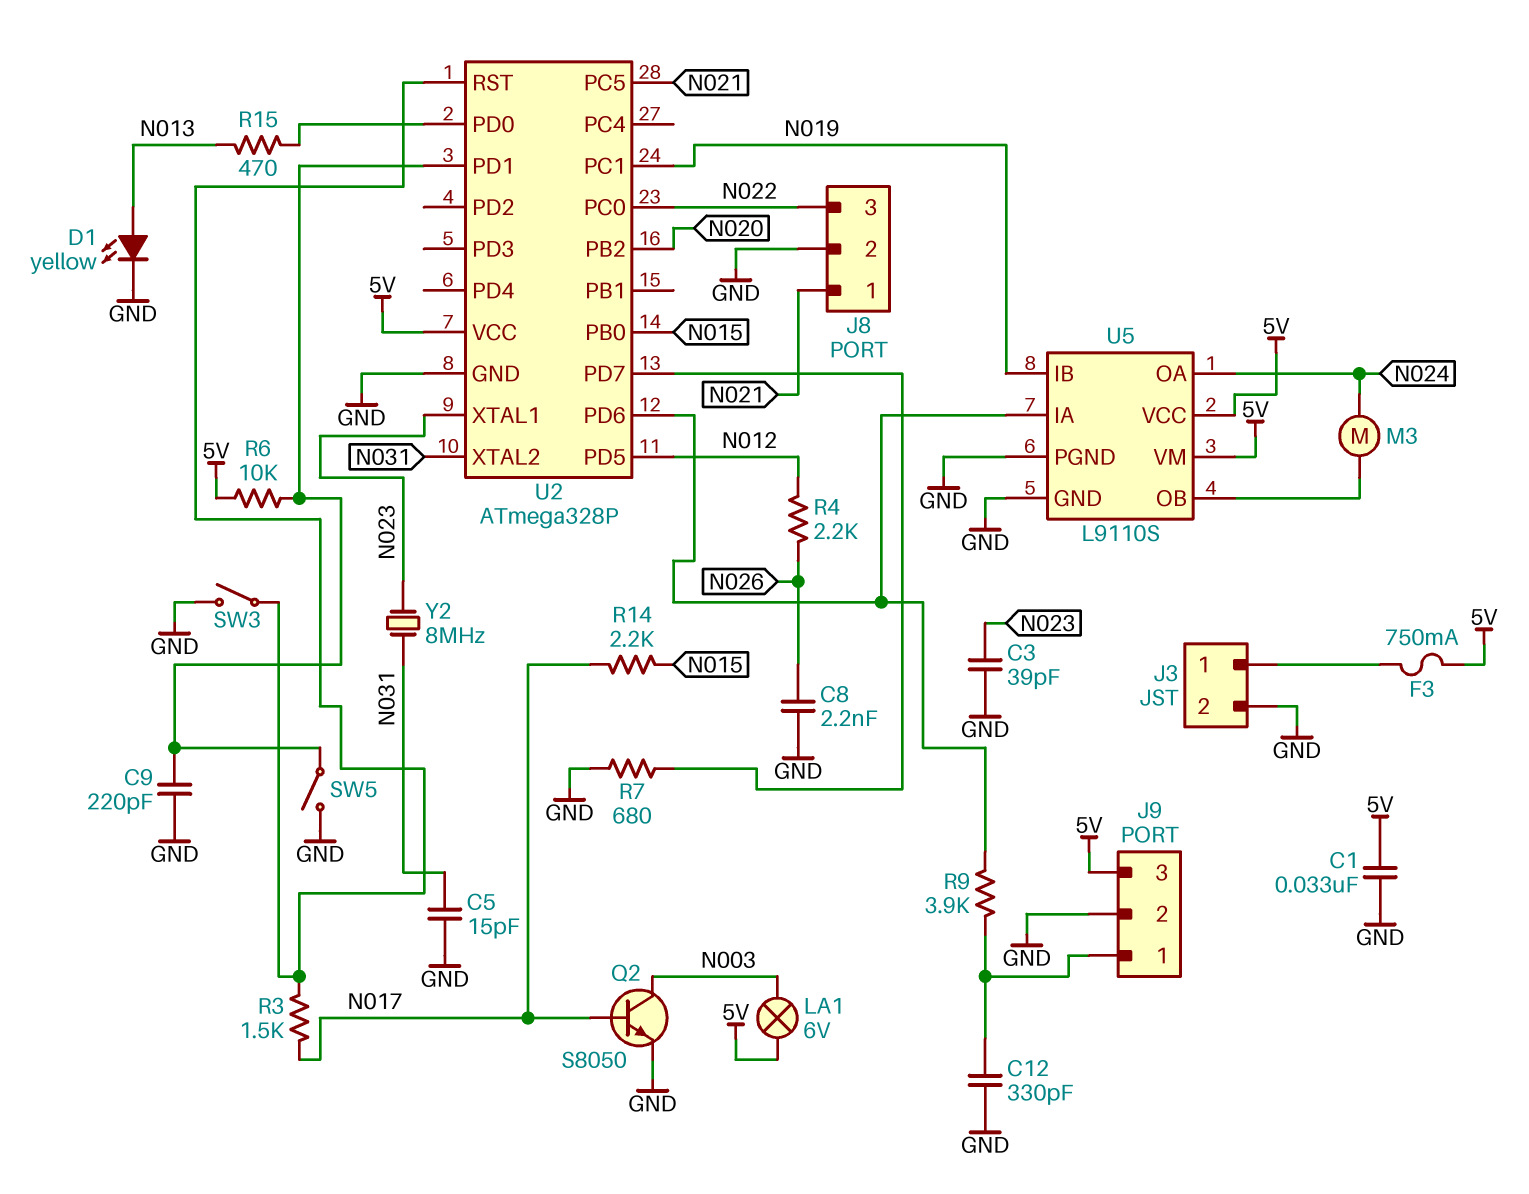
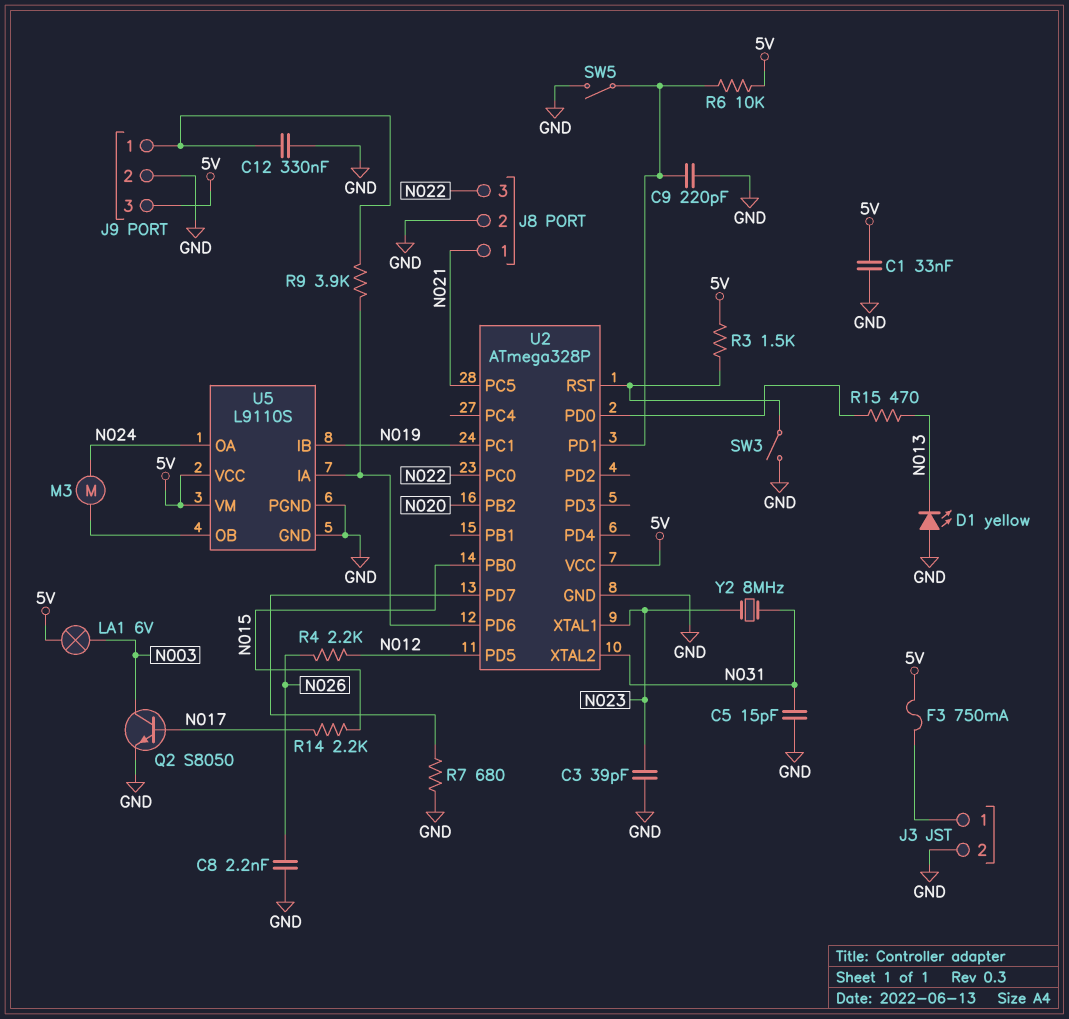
C12: 330pF (GND, J9/1) -> 330nF (GND, J9/1)
D1: LED yellow (A N013, K GND) -> LED yellow (A GND, K N013)
R3: 1.5k (N017, U2/RST) -> 1.5k (5V, U2/RST)

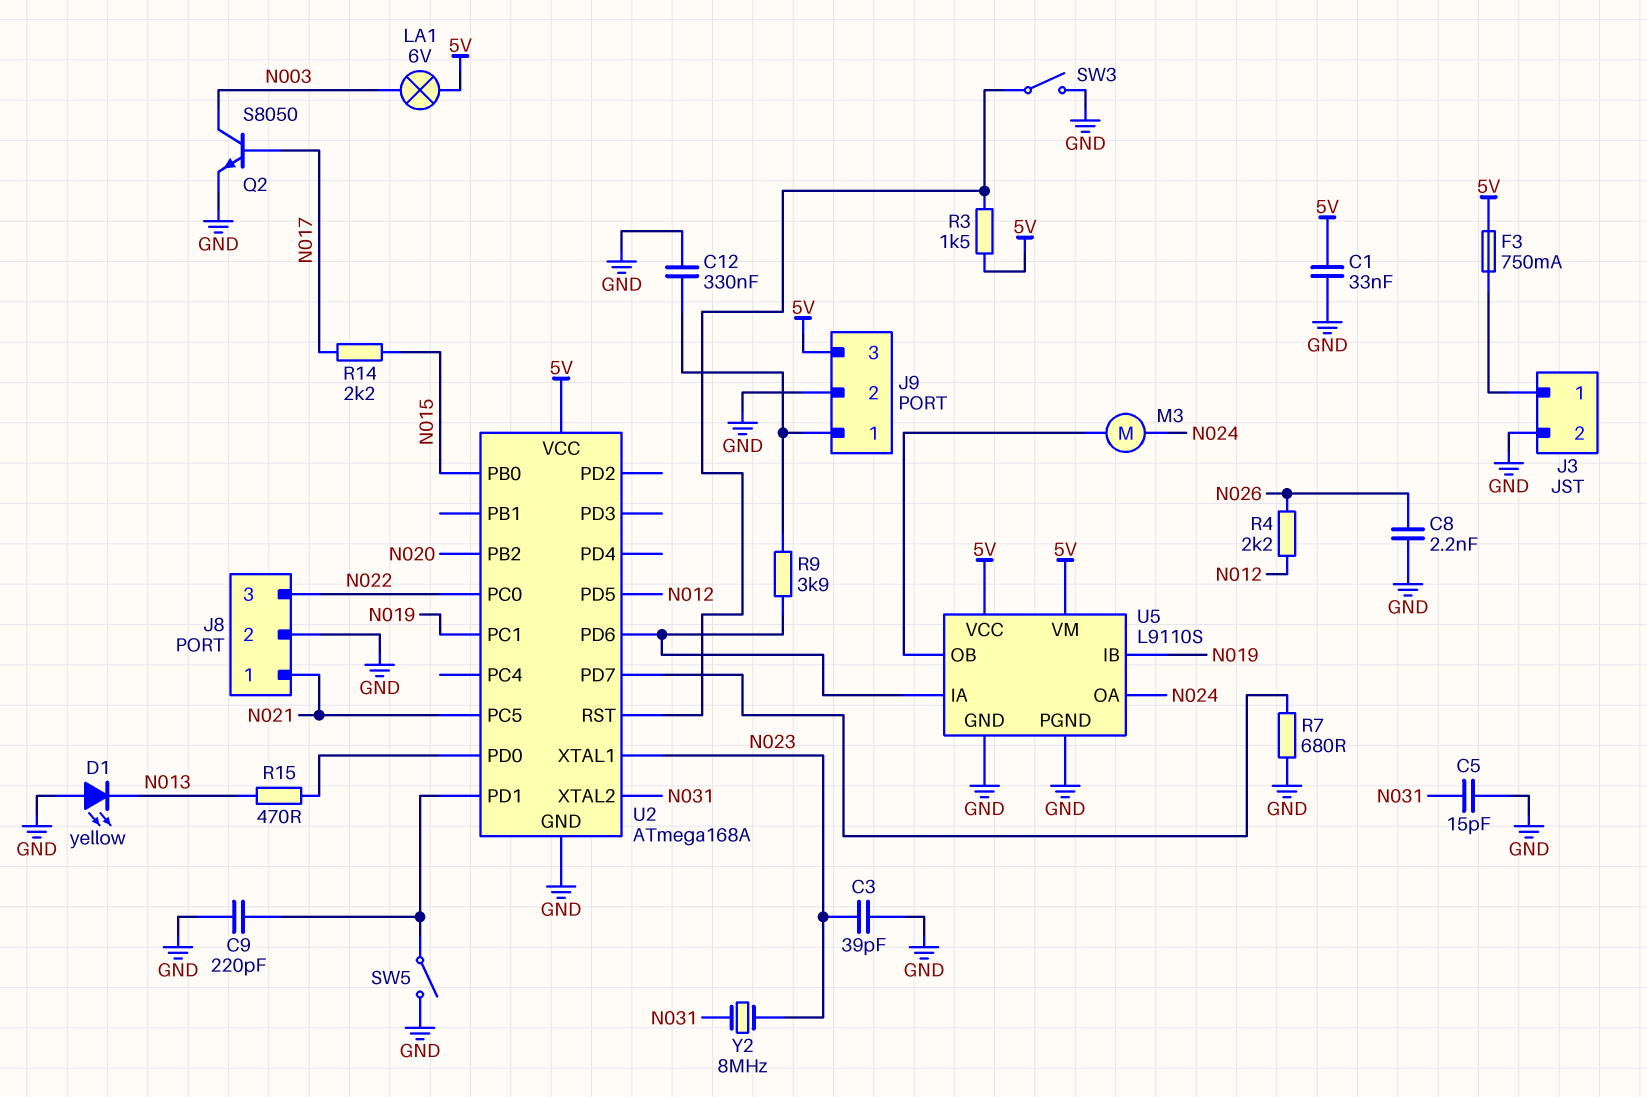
R6: 10k (5V, U2/PD1) -> none
U2: ATmega328P -> ATmega168A

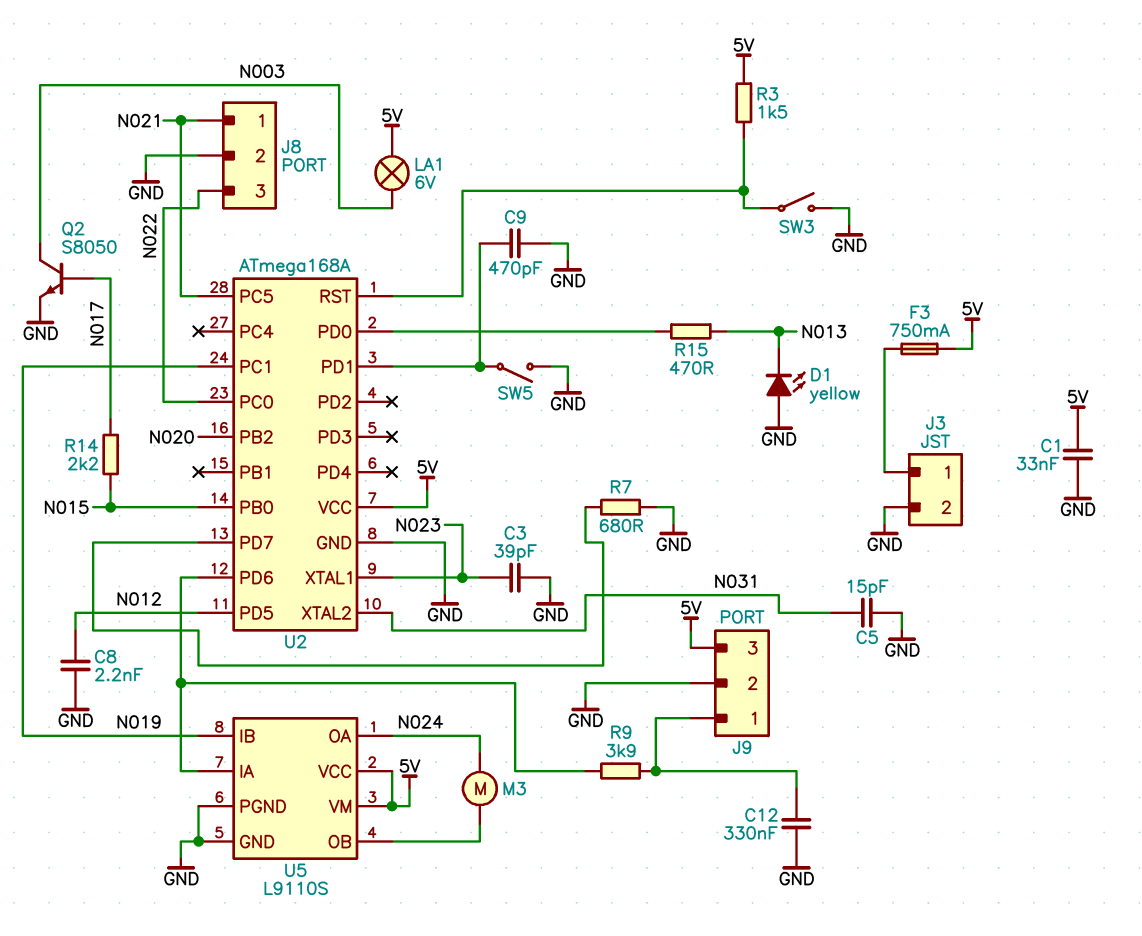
C8: 2.2nF (GND, N026) -> 2.2nF (GND, N012)
C9: 220pF (GND, U2/PD1) -> 470pF (GND, U2/PD1)
R4: 2.2k (N012, N026) -> none
Y2: 8MHz (N023, N031) -> none

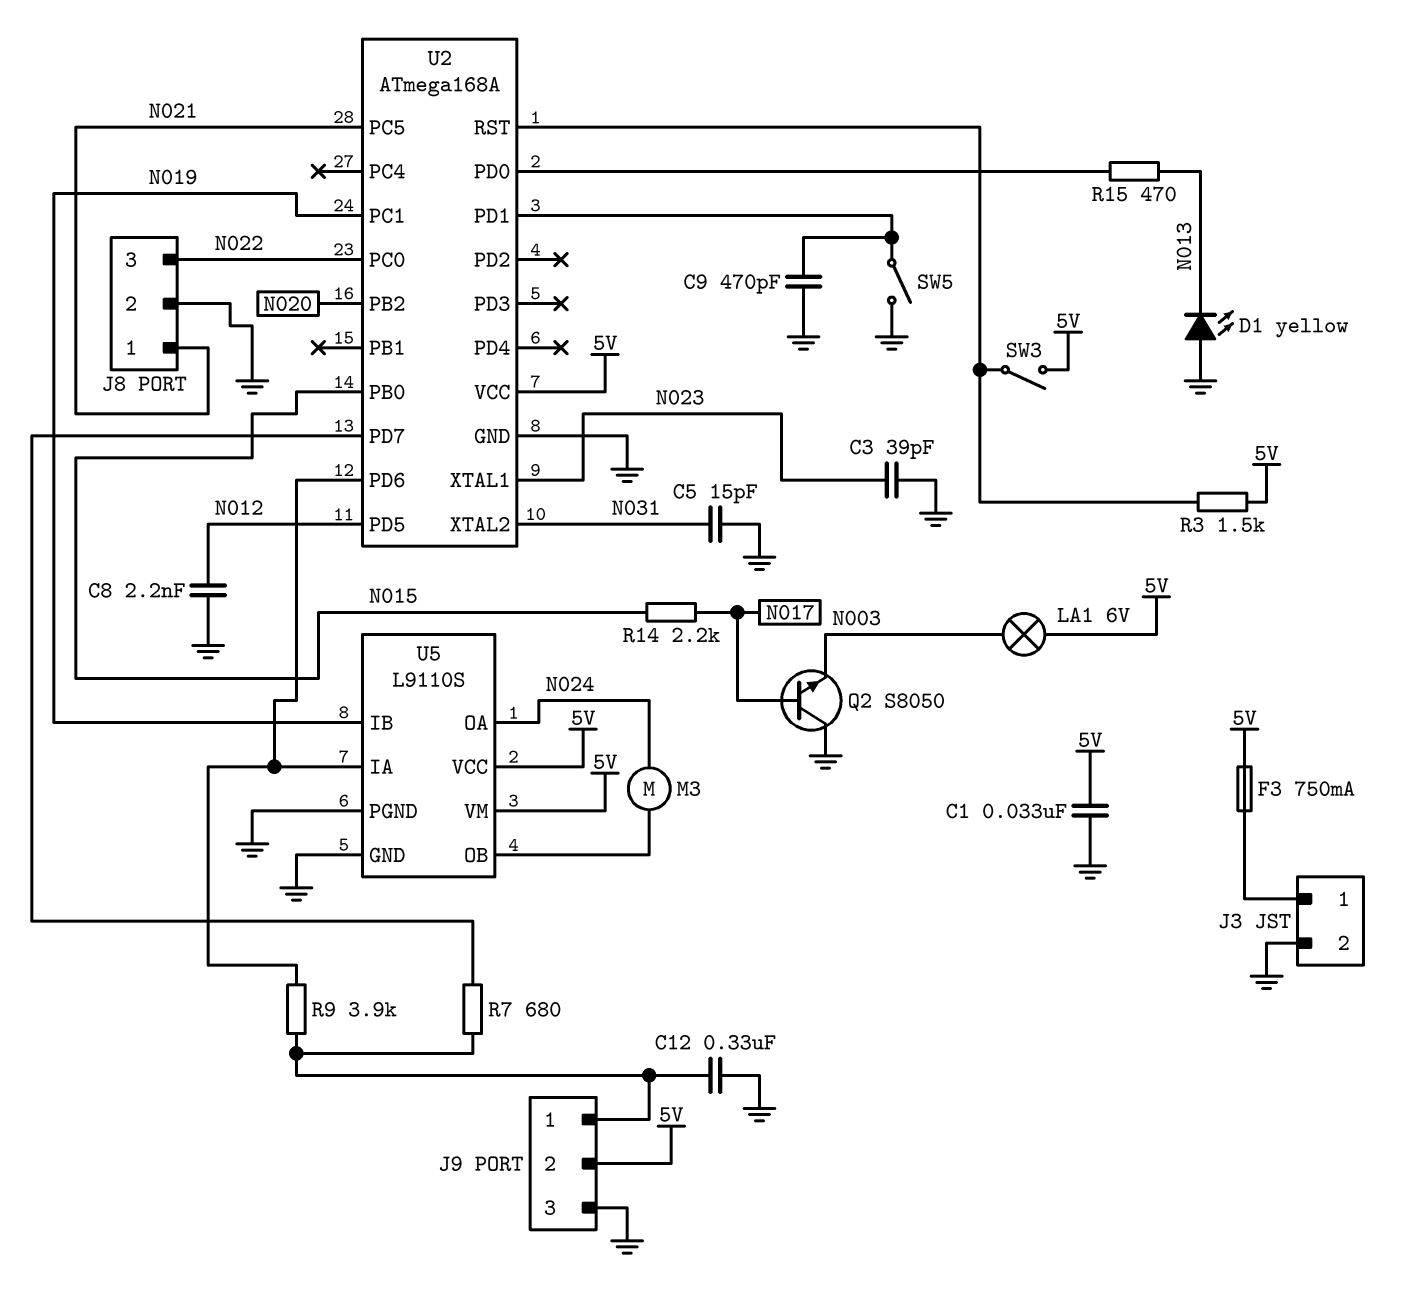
J9 pin 2: GND -> 5V
J9 pin 3: 5V -> GND
Q2: NPN S8050 (B N017, C N003, E GND) -> NPN S8050 (B N017, C GND, E N003)
R7: 680 (GND, U2/PD7) -> 680 (J9/1, U2/PD7)
SW3: switch (GND, U2/RST) -> switch (5V, U2/RST)

